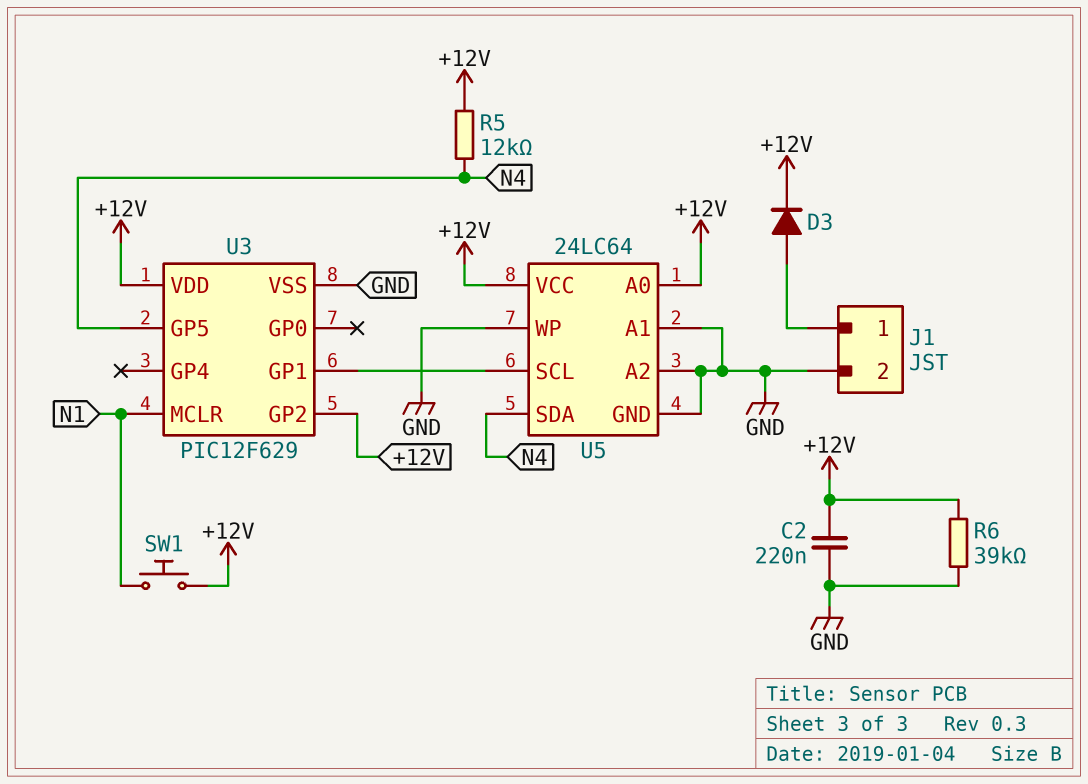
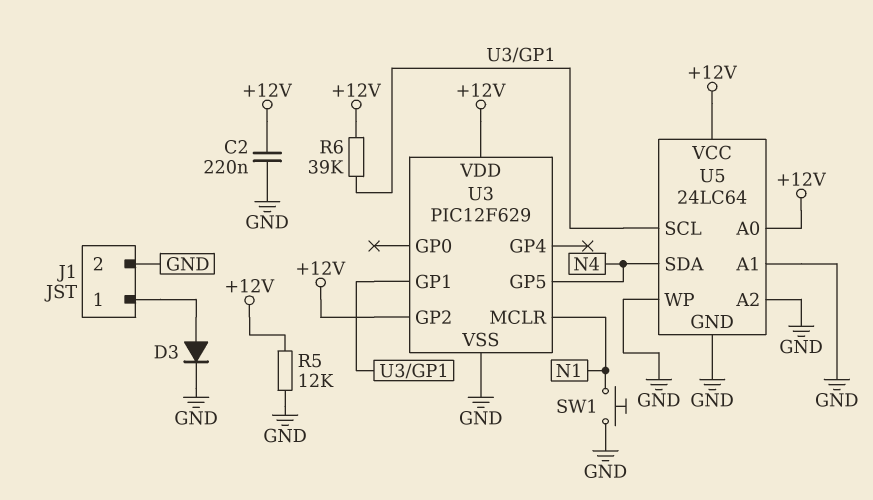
D3: diode (A J1/1, K +12V) -> diode (A J1/1, K GND)
R5: 12k (+12V, N4) -> 12k (+12V, GND)
R6: 39k (+12V, GND) -> 39k (+12V, U3/GP1)
SW1: button (+12V, N1) -> button (GND, N1)

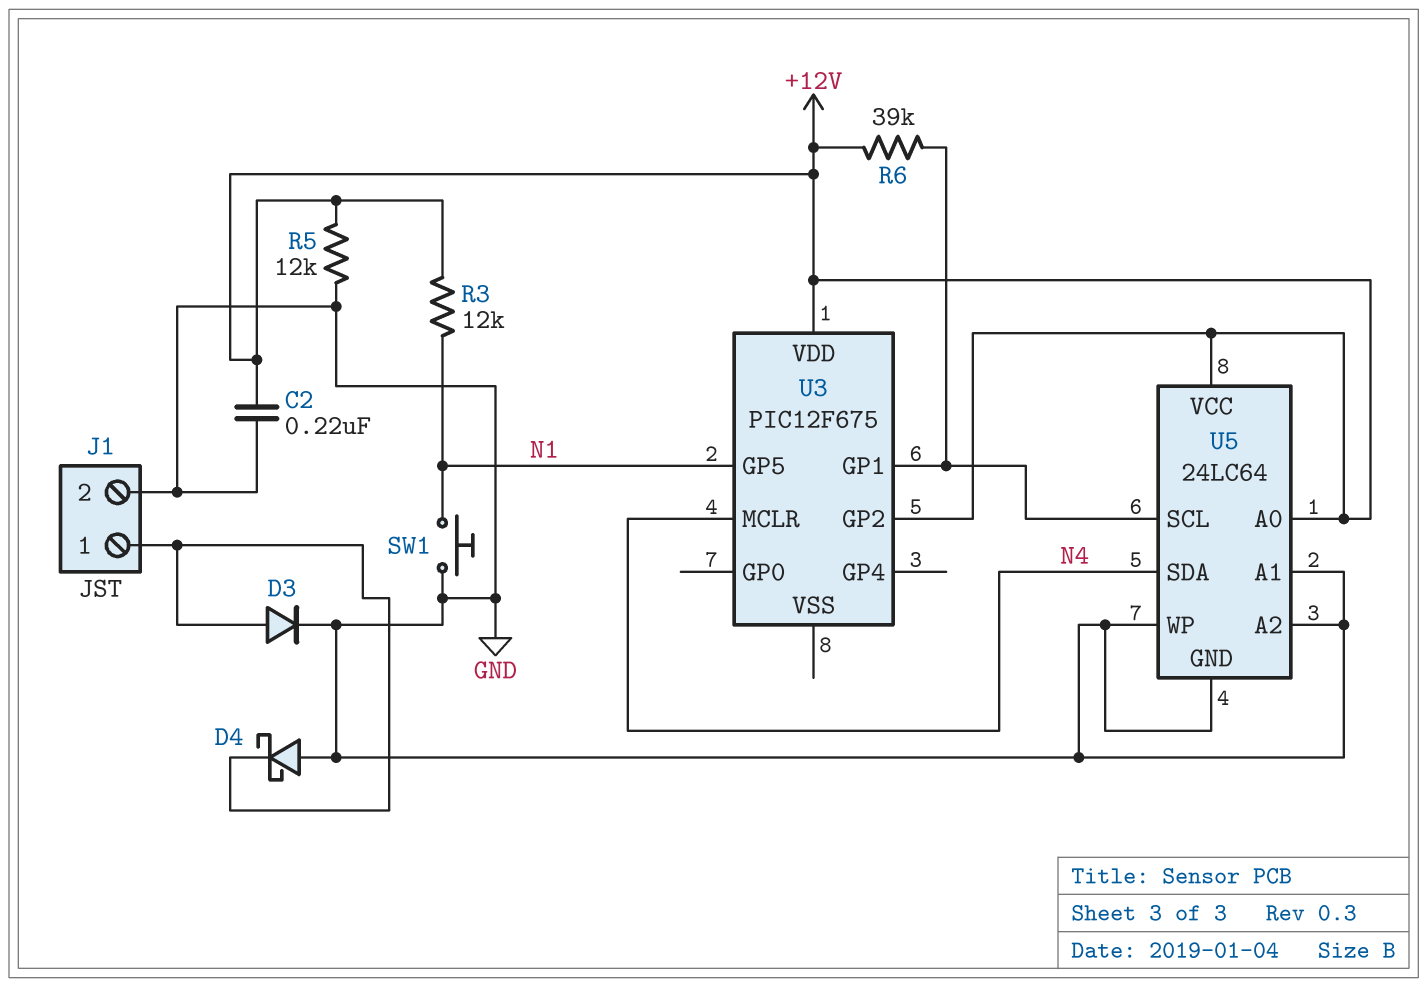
D4: none -> schottky (A GND, K J1/1)
R3: none -> 12k (+12V, N1)
U3: PIC12F629 -> PIC12F675
U3 pin GP5: N4 -> N1
U3 pin MCLR: N1 -> N4
U3 pin VSS: GND -> none

